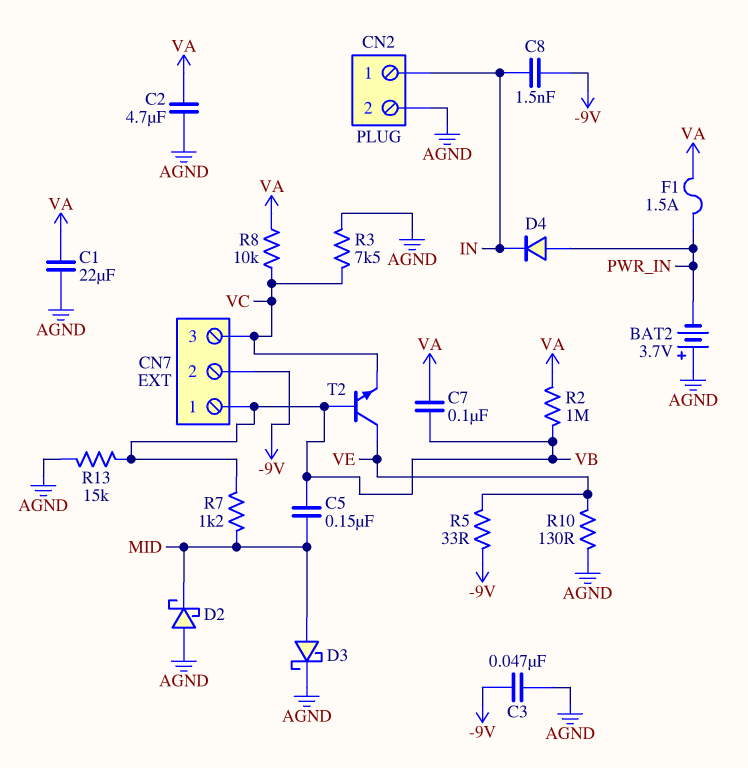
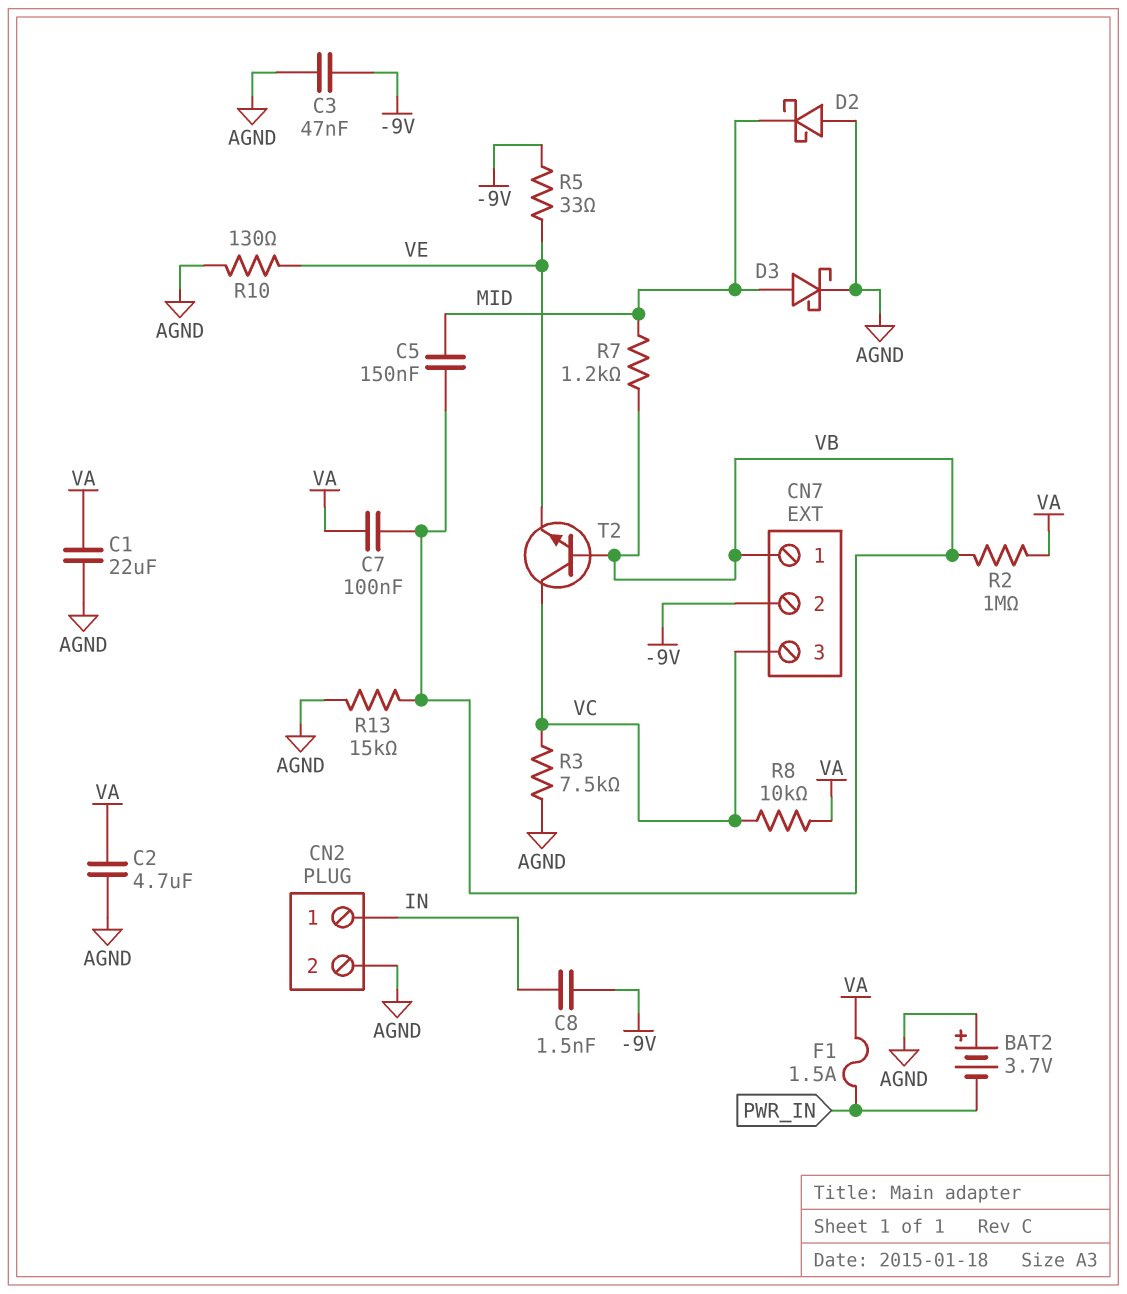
D4: diode (A PWR_IN, K IN) -> none
T2: NPN (B VB, C VE, E VC) -> NPN (B VB, C VC, E VE)

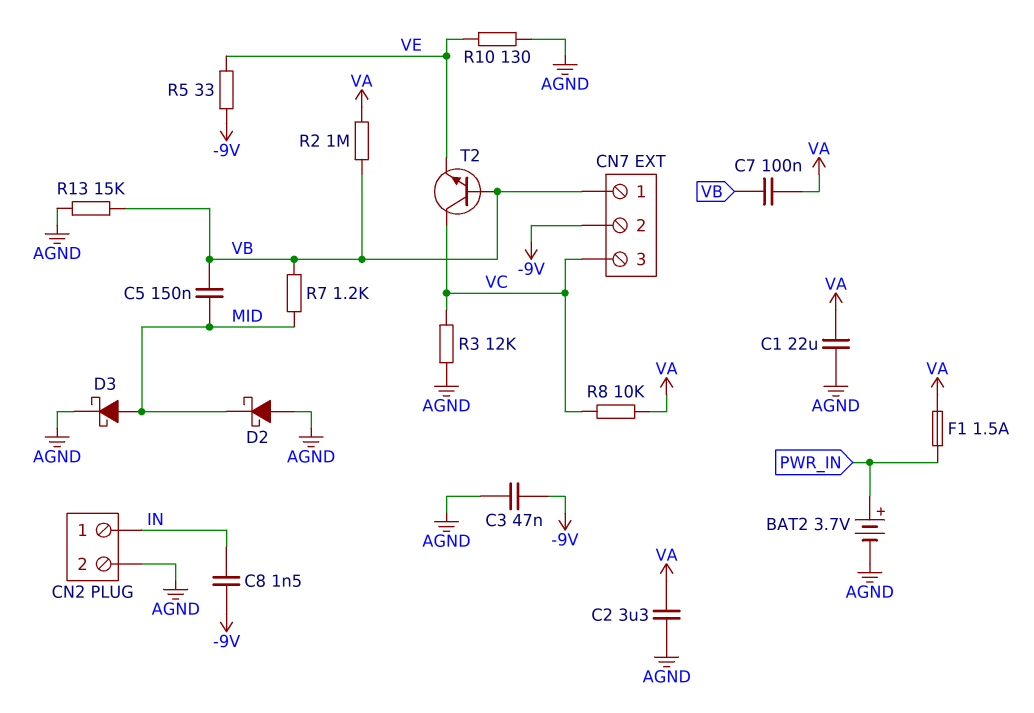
BAT2: 3.7V (plus AGND, minus PWR_IN) -> 3.7V (plus PWR_IN, minus AGND)
C2: 4.7uF (AGND, VA) -> 3.3uF (AGND, VA)
R3: 7.5k (AGND, VC) -> 12k (AGND, VC)

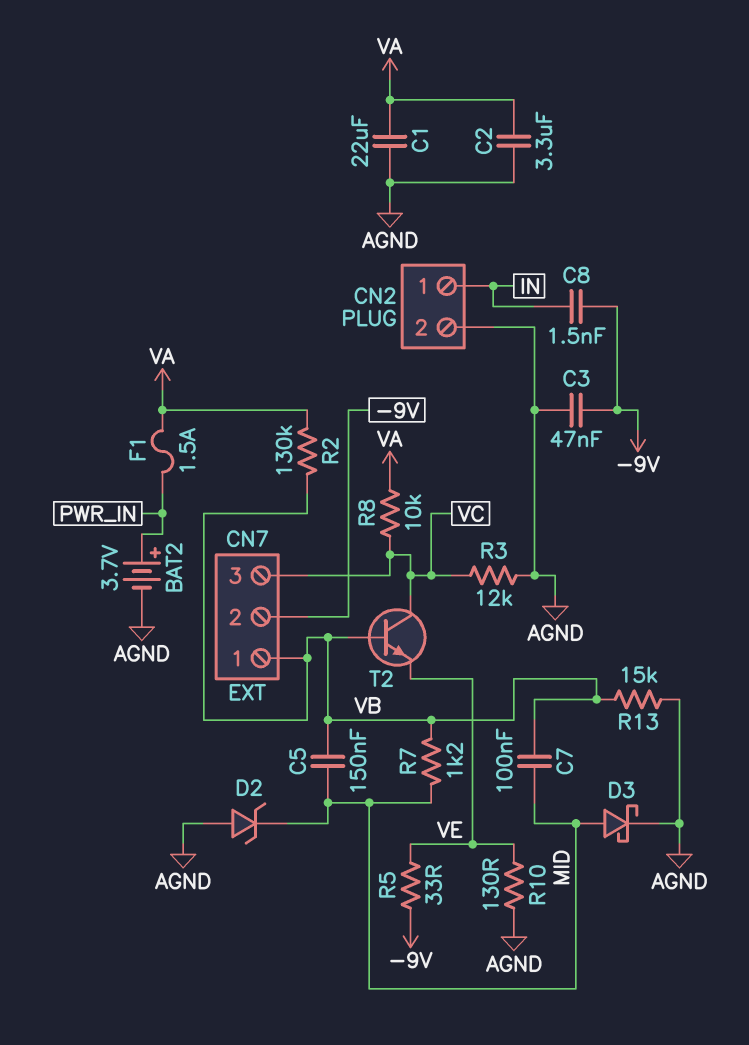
C7: 100nF (VA, VB) -> 100nF (MID, VB)
D2: schottky (A AGND, K MID) -> zener (A AGND, K MID)
R2: 1M (VA, VB) -> 130k (VA, VB)

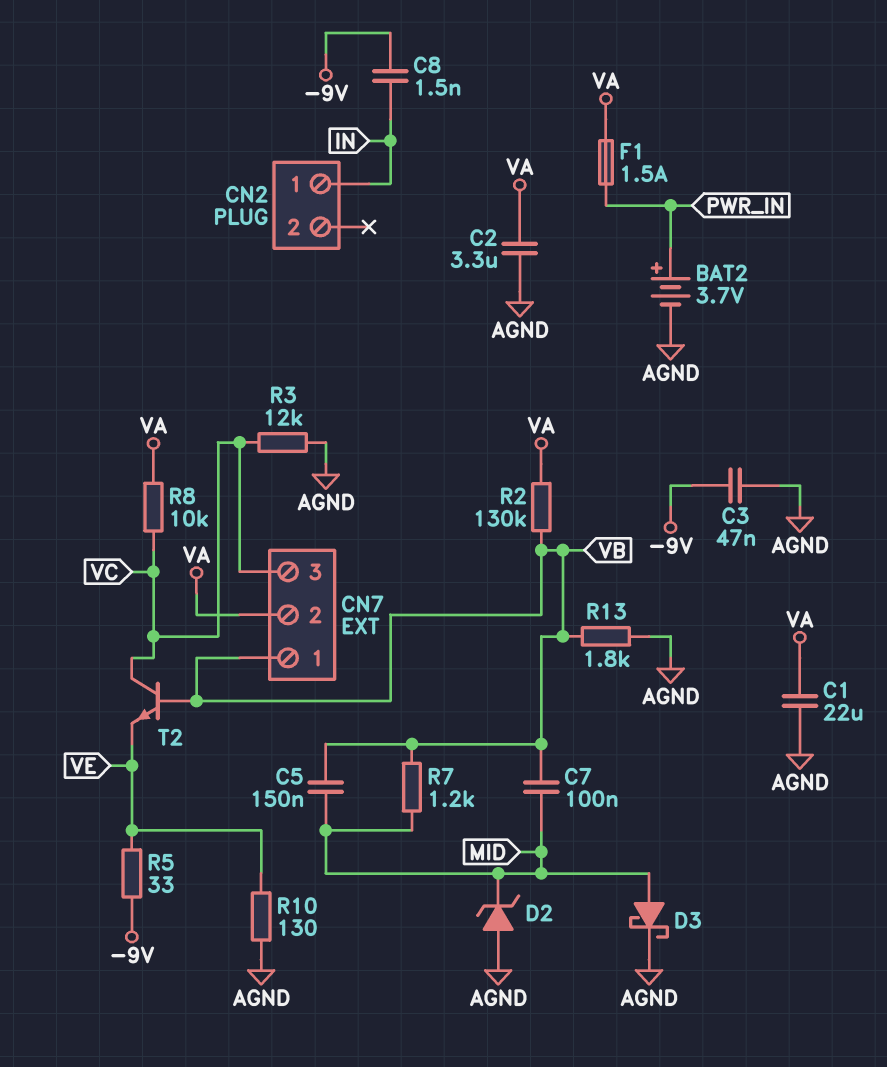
CN2 pin 2: AGND -> none
CN7 pin 2: -9V -> VA
R13: 15k (AGND, VB) -> 1.8k (AGND, VB)

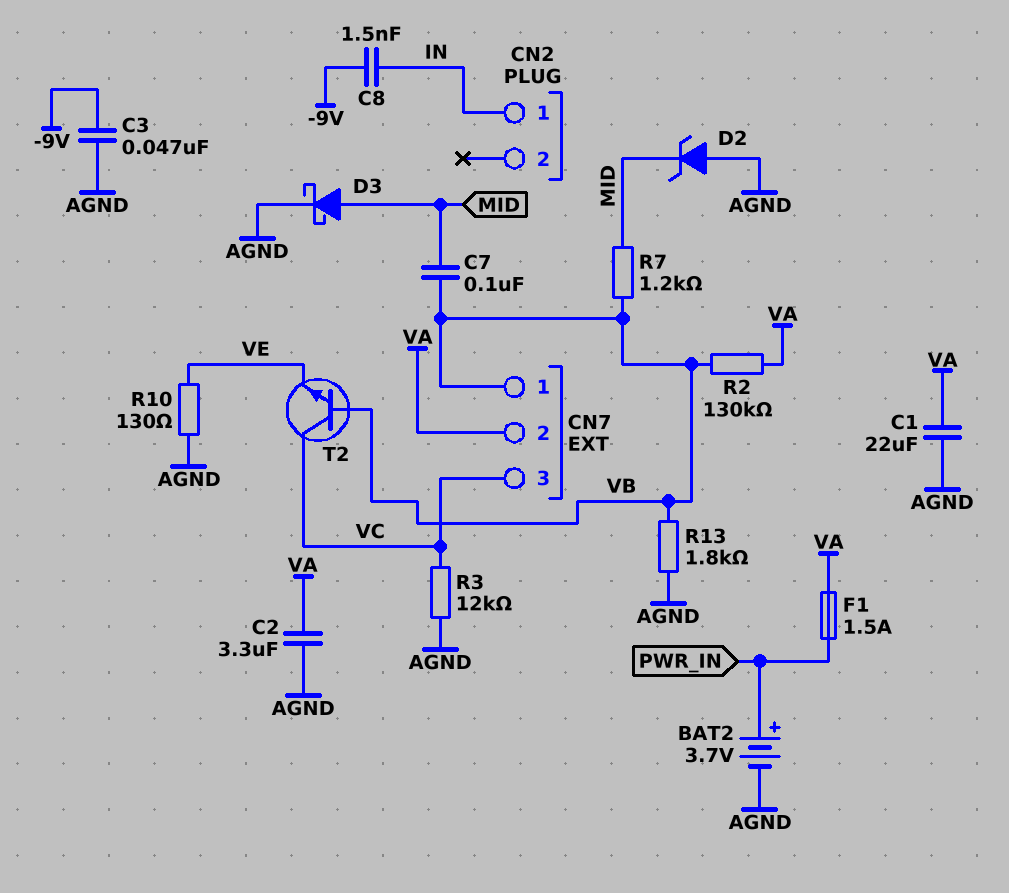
C5: 150nF (MID, VB) -> none
R5: 33 (-9V, VE) -> none
R8: 10k (VA, VC) -> none

